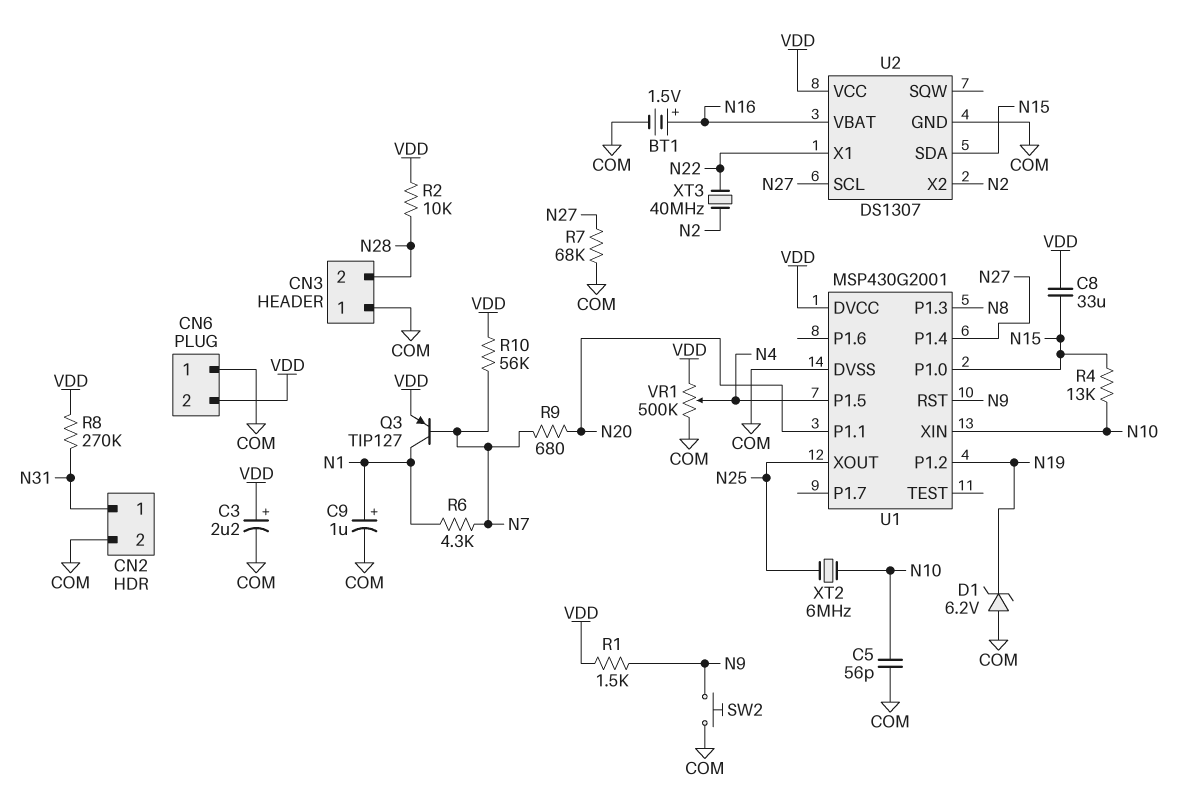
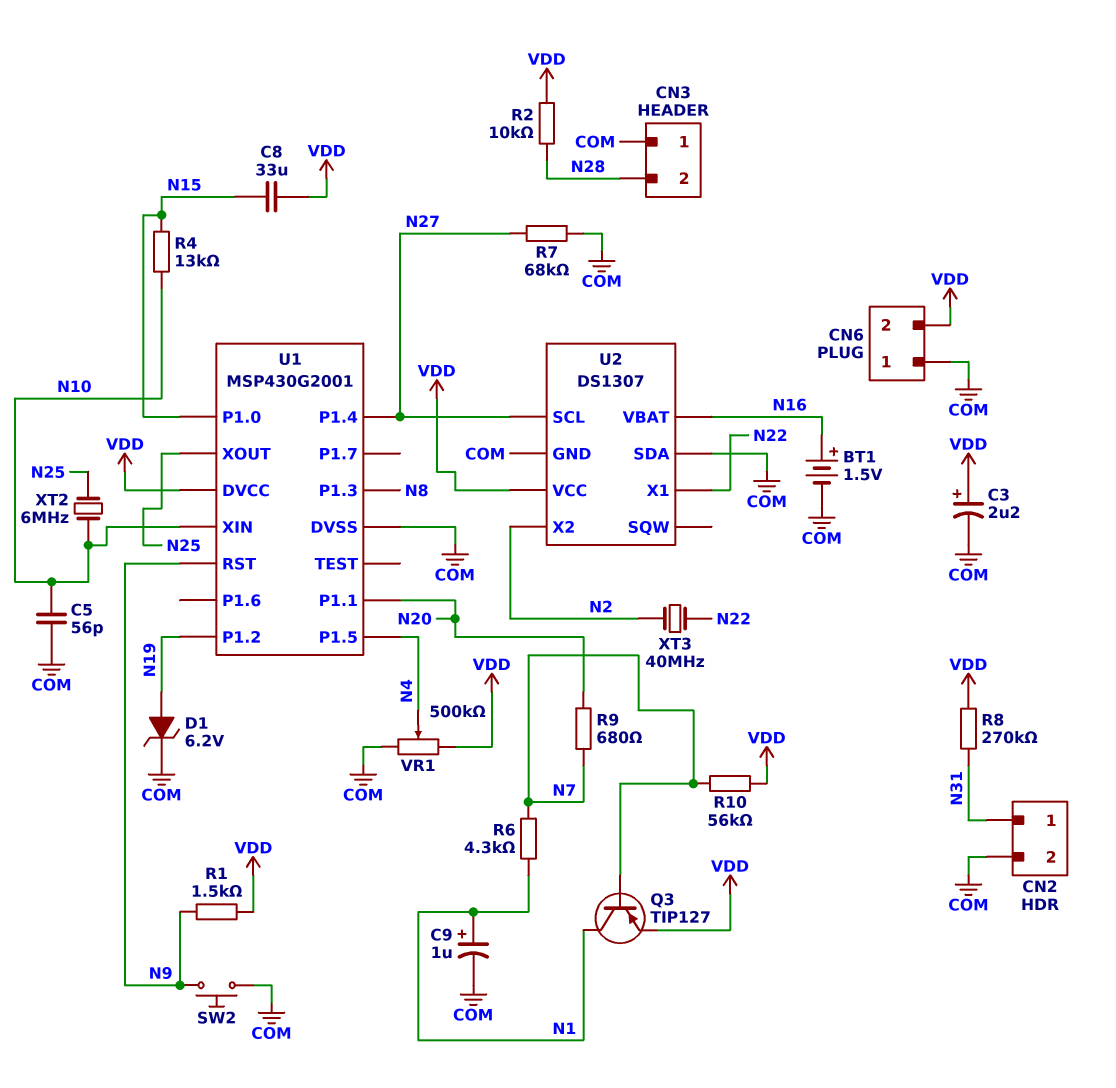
D1: zener 6.2V (A COM, K N19) -> zener 6.2V (A N19, K COM)
U2 pin SDA: N15 -> COM

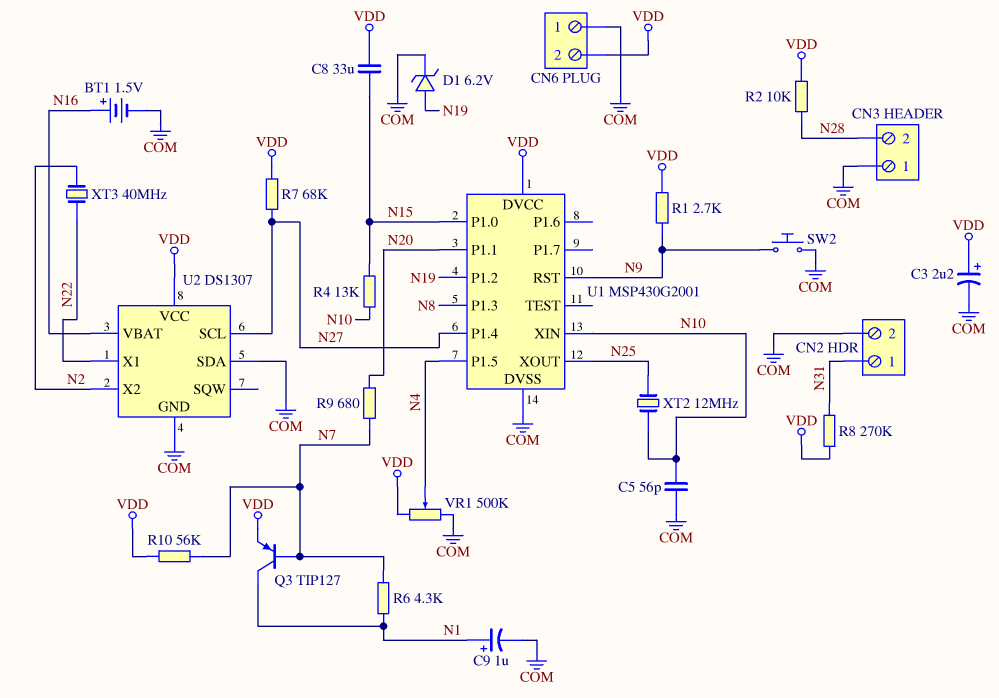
R1: 1.5k (N9, VDD) -> 2.7k (N9, VDD)
R7: 68k (COM, N27) -> 68k (N27, VDD)
XT2: 6MHz (N10, N25) -> 12MHz (N10, N25)

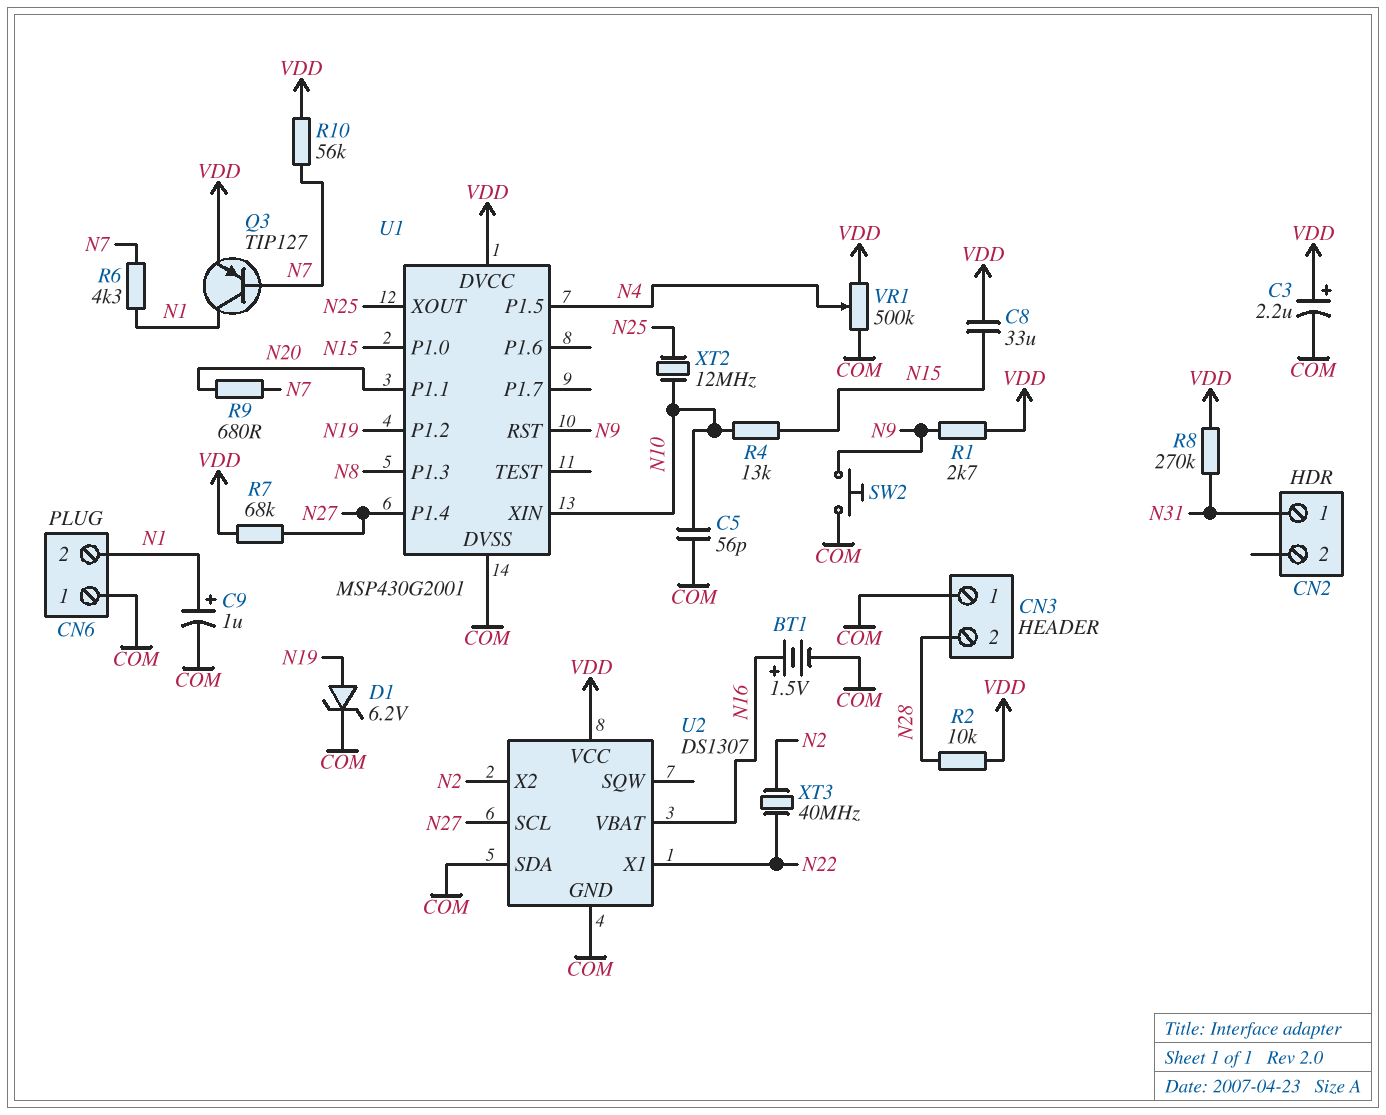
CN2 pin 2: COM -> none
CN6 pin 2: VDD -> N1

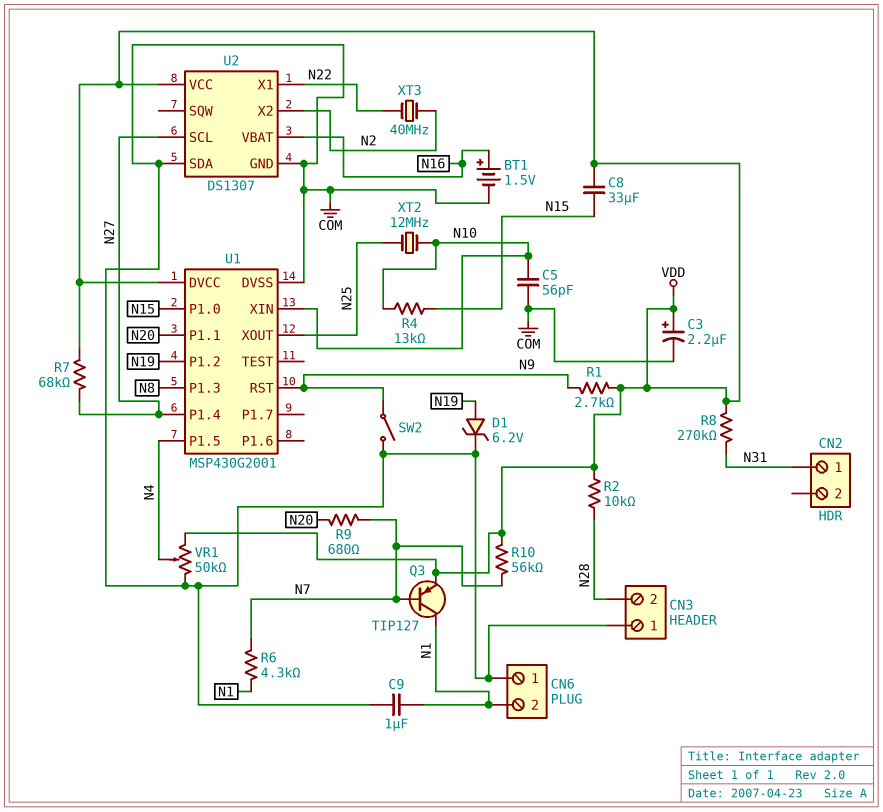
C9: 1uF (plus N1, minus COM) -> 1uF (COM, N1)
SW2: button (COM, N9) -> switch (COM, N9)
VR1: 500k (COM, VDD, wiper N4) -> 50k (COM, VDD, wiper N4)

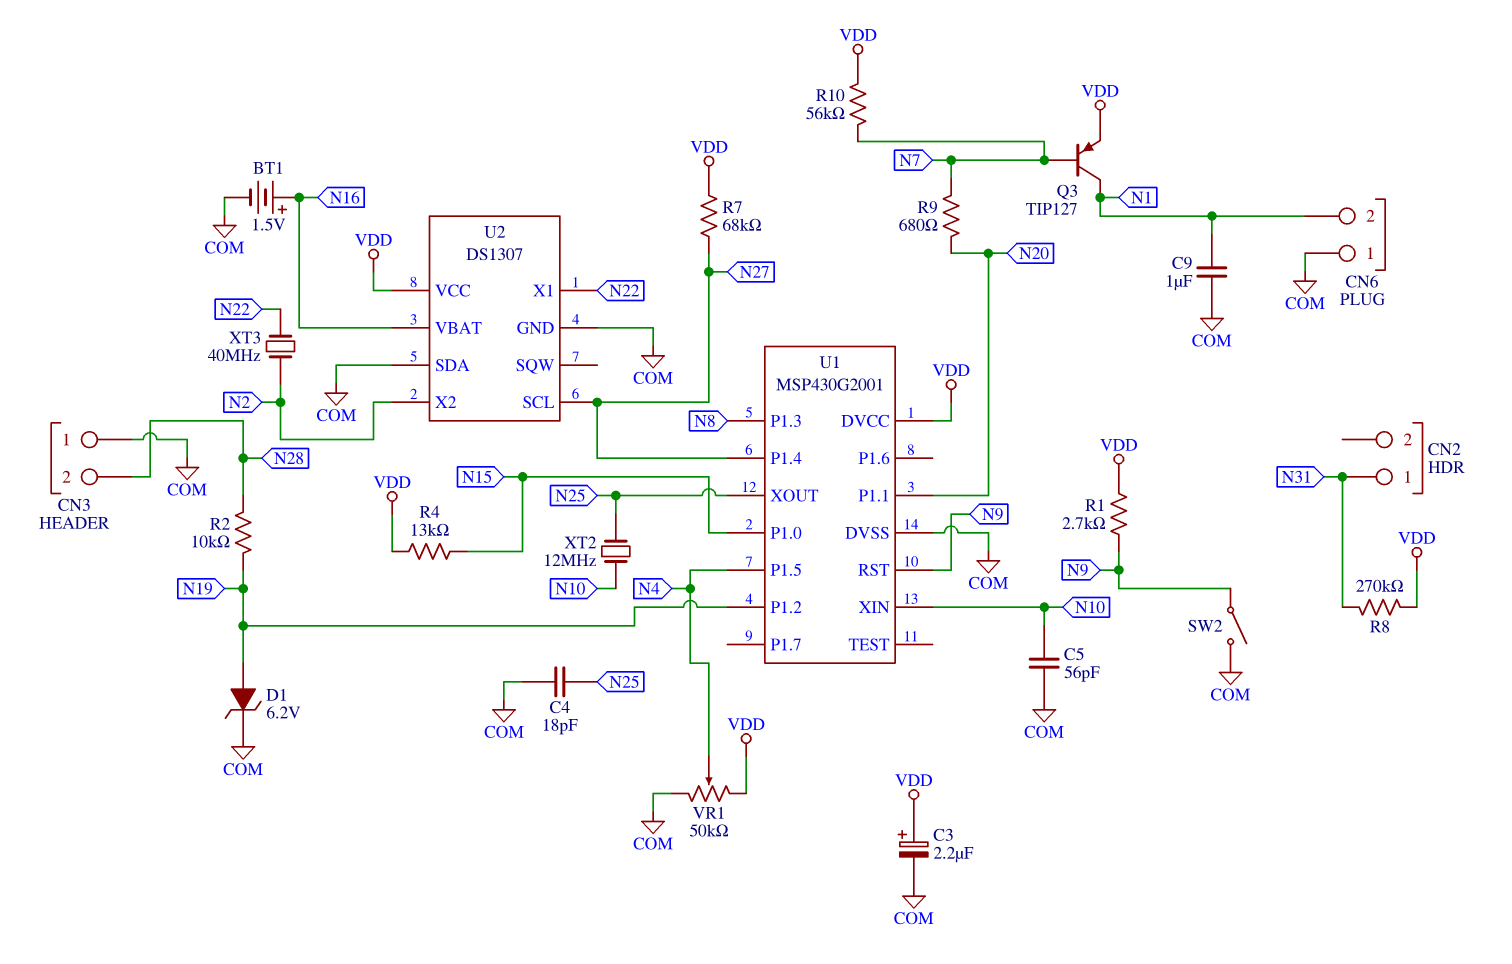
C4: none -> 18pF (COM, N25)
C8: 33uF (N15, VDD) -> none
R2: 10k (N28, VDD) -> 10k (N19, N28)
R4: 13k (N10, N15) -> 13k (N15, VDD)
R6: 4.3k (N1, N7) -> none

